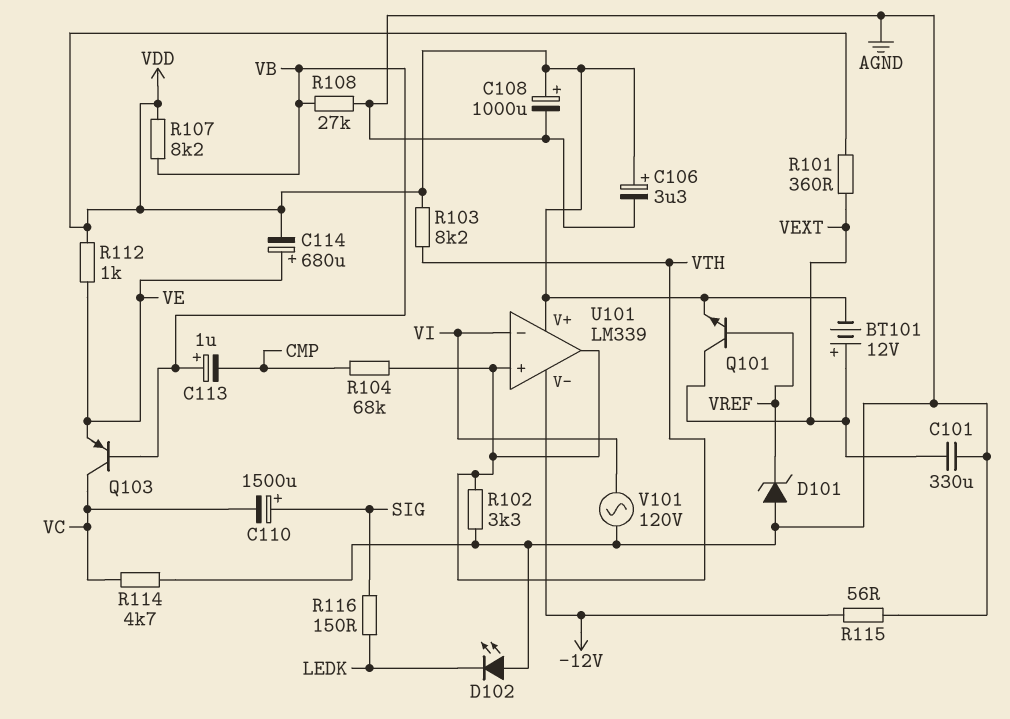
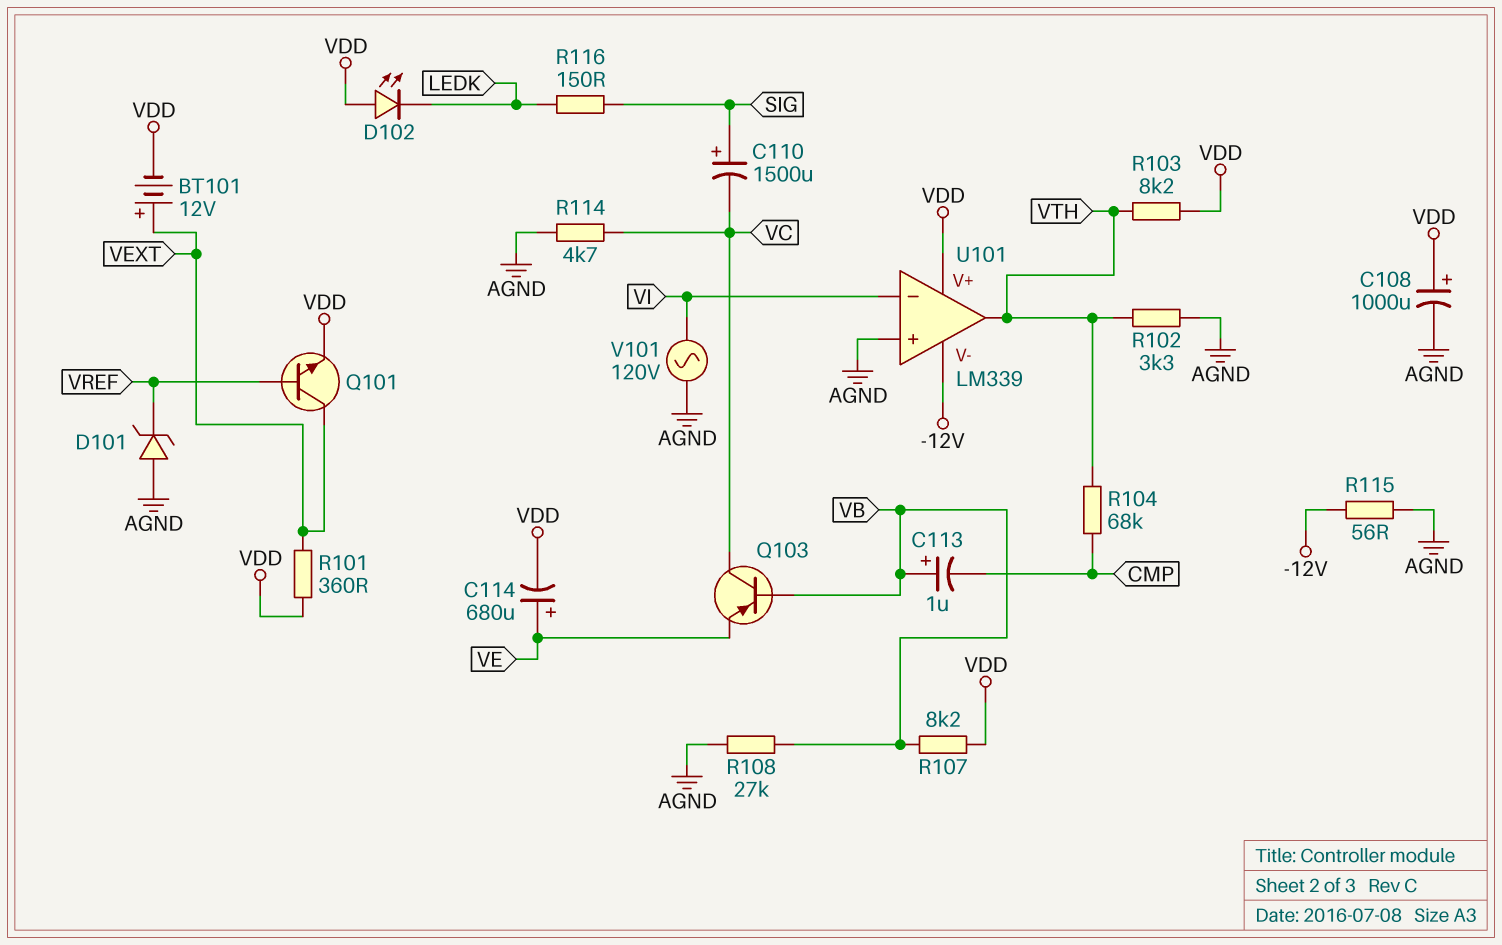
C101: 330uF (AGND, VEXT) -> none
C106: 3.3uF (plus VDD, minus AGND) -> none
D102: LED (A AGND, K LEDK) -> LED (A VDD, K LEDK)
R112: 1k (VDD, VE) -> none
U101 pin in+: VTH -> AGND

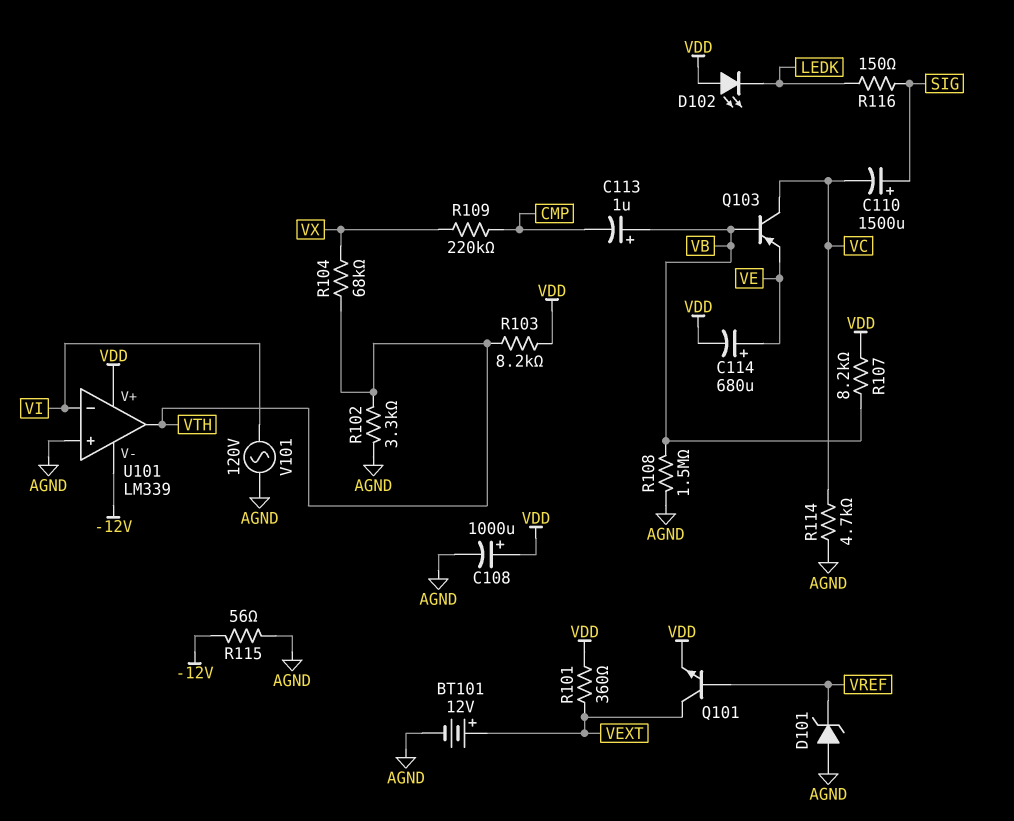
BT101: 12V (plus VEXT, minus VDD) -> 12V (plus VEXT, minus AGND)
R104: 68k (CMP, VTH) -> 68k (VTH, VX)
R108: 27k (AGND, VB) -> 1.5M (AGND, VB)
R109: none -> 220k (CMP, VX)

